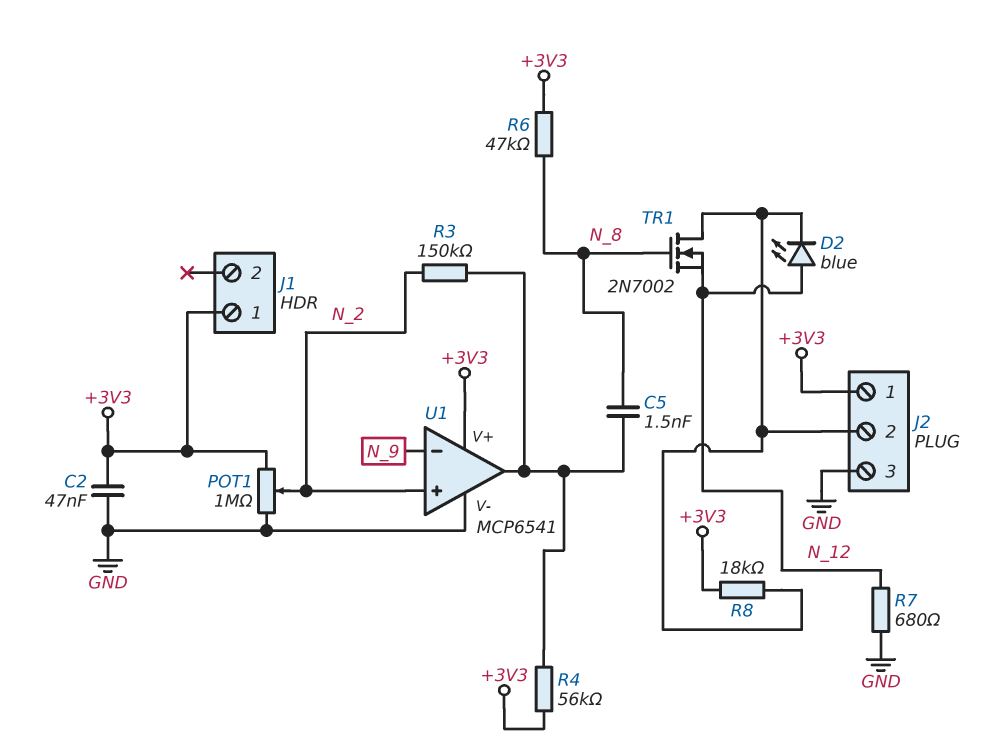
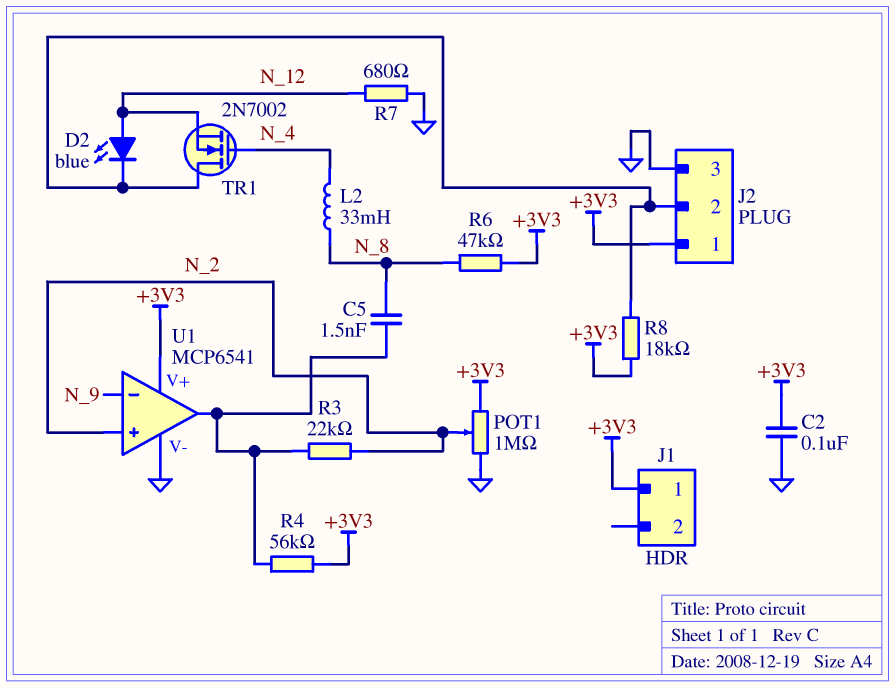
C2: 47nF (+3V3, GND) -> 100nF (+3V3, GND)
L2: none -> 33mH (N_4, N_8)
R3: 150k (N_2, U1/out) -> 22k (N_2, U1/out)
TR1: NMOS 2N7002 (G N_8, D J2/2, S N_12) -> NMOS 2N7002 (G N_4, D J2/2, S N_12)

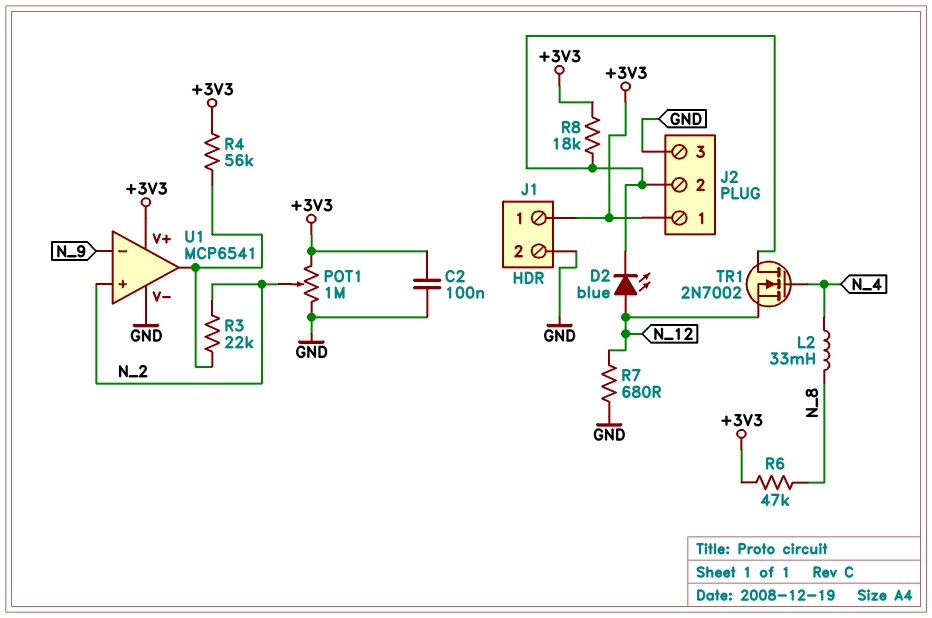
C5: 1.5nF (N_8, U1/out) -> none
J1 pin 2: none -> GND

